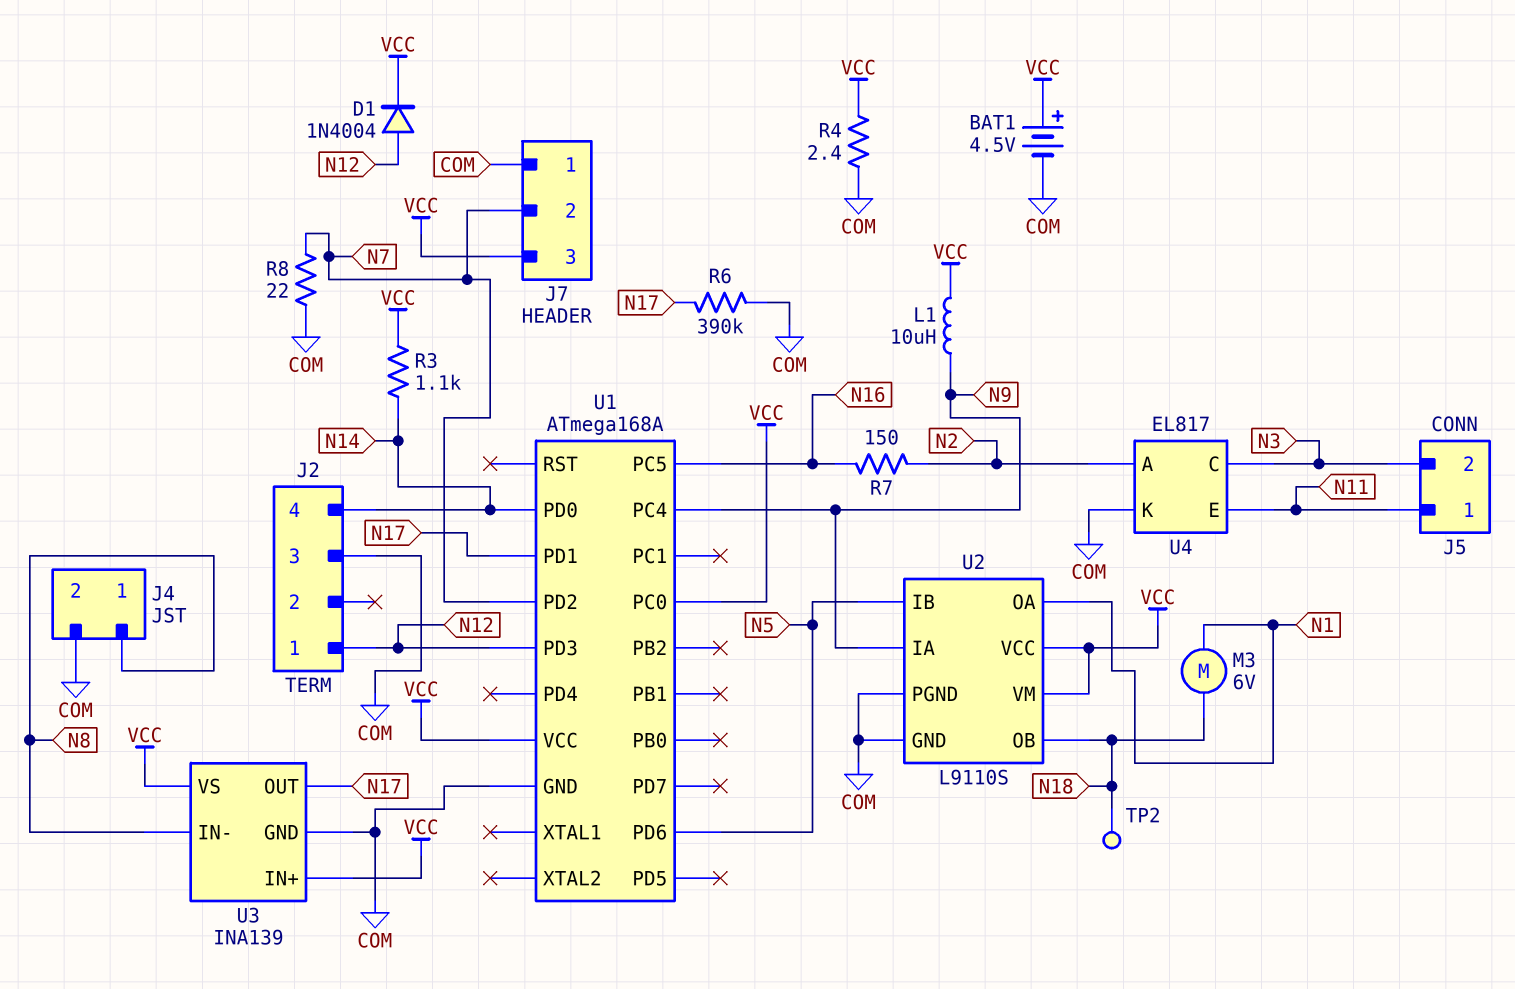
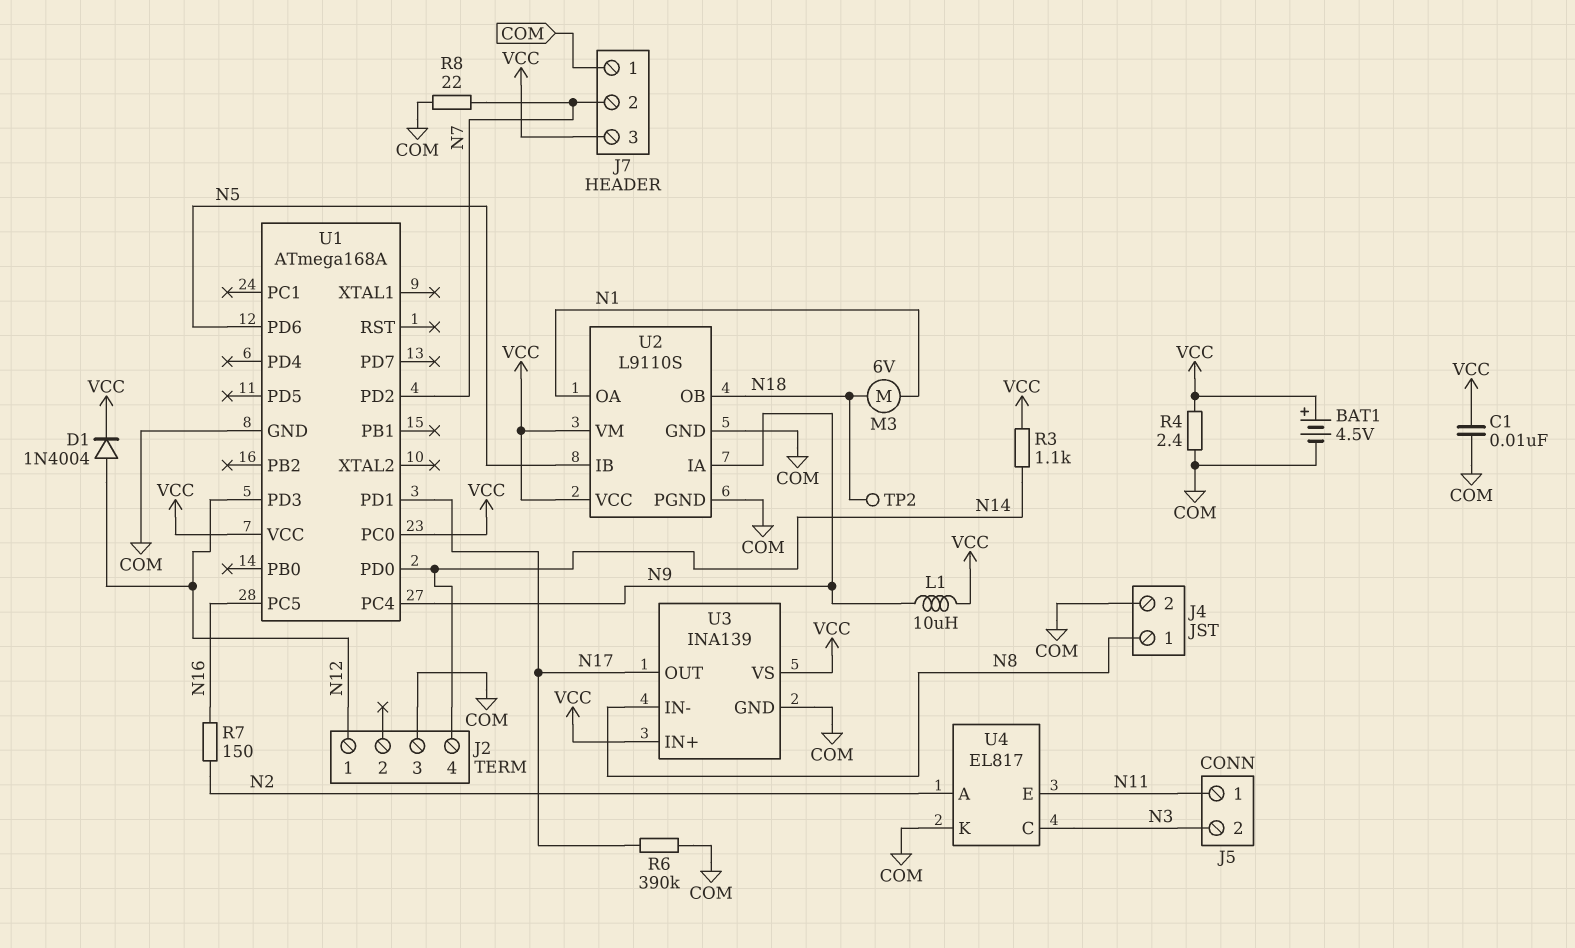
C1: none -> 10nF (COM, VCC)

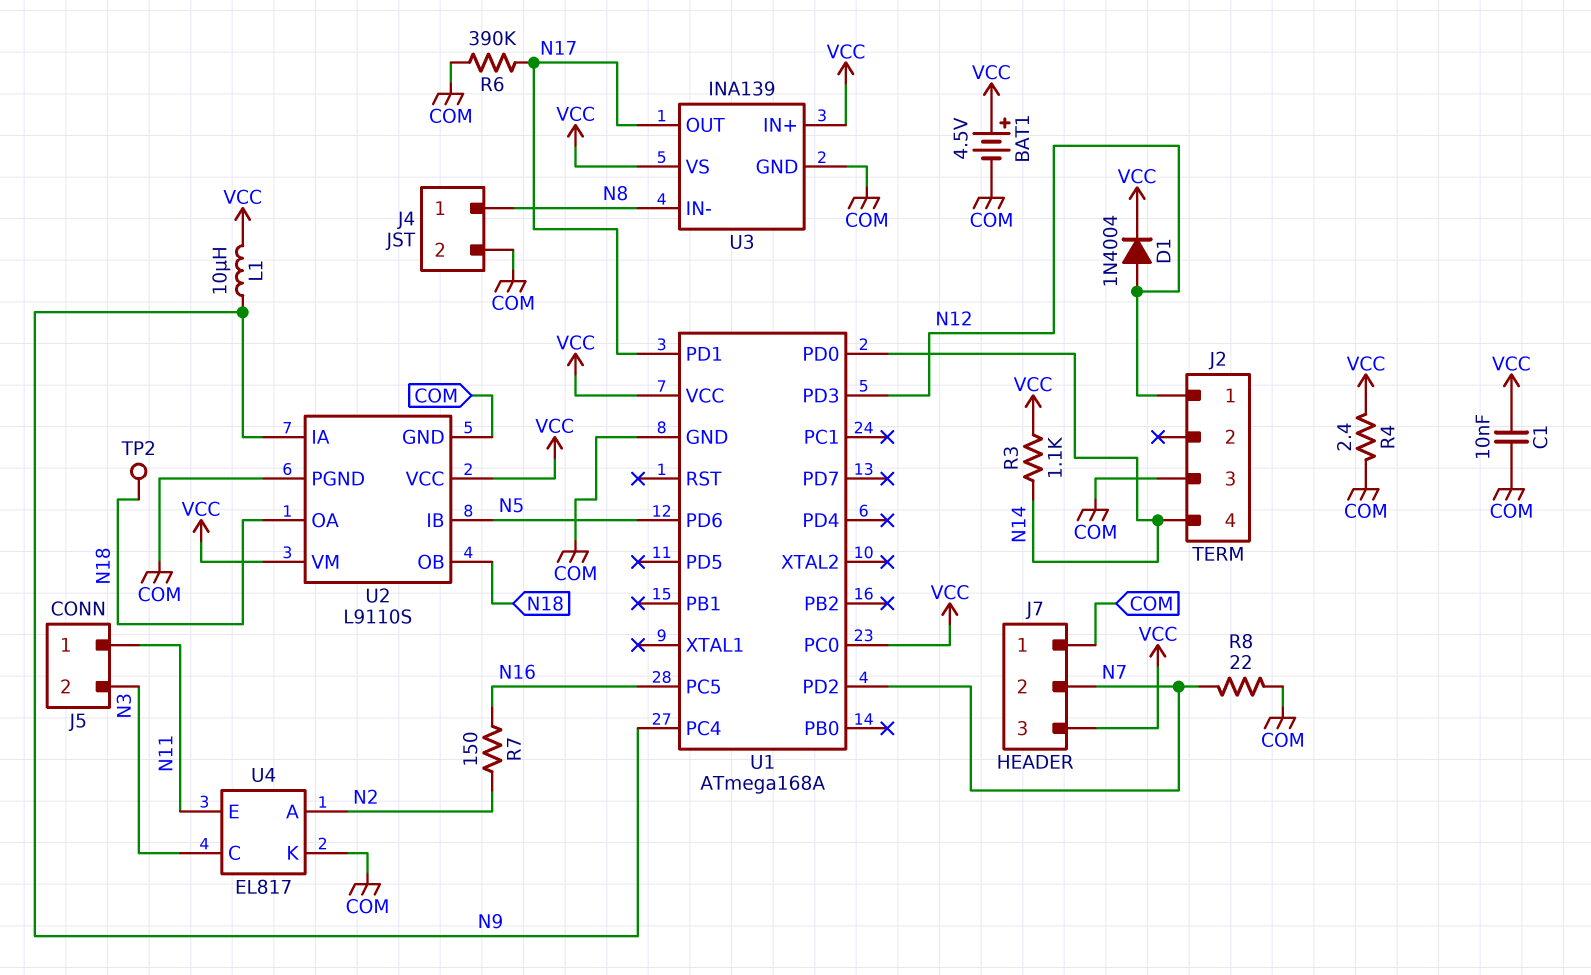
M3: motor 6V (N1, N18) -> none
U2 pin OA: N1 -> N18

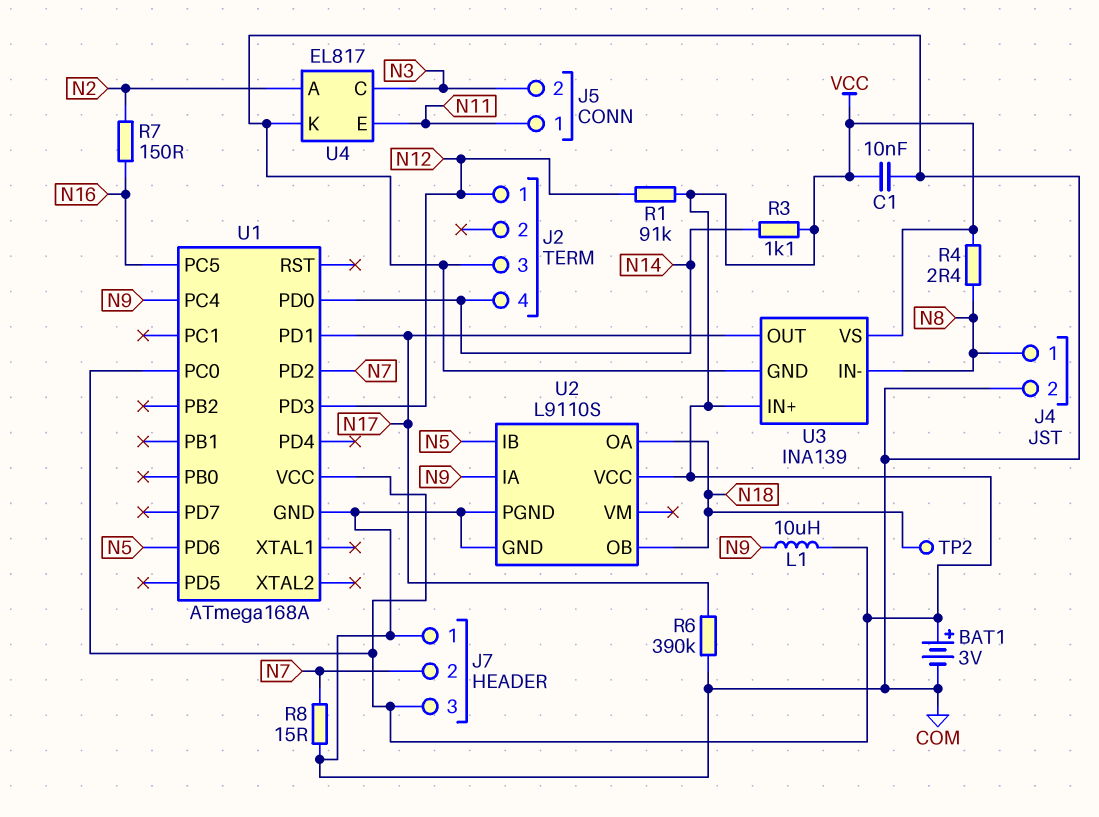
BAT1: 4.5V (plus VCC, minus COM) -> 3V (plus VCC, minus COM)
D1: diode 1N4004 (A N12, K VCC) -> none
R1: none -> 91k (N12, VCC)
R4: 2.4 (COM, VCC) -> 2.4 (N8, VCC)
R8: 22 (COM, N7) -> 15 (COM, N7)
U2 pin VM: VCC -> none

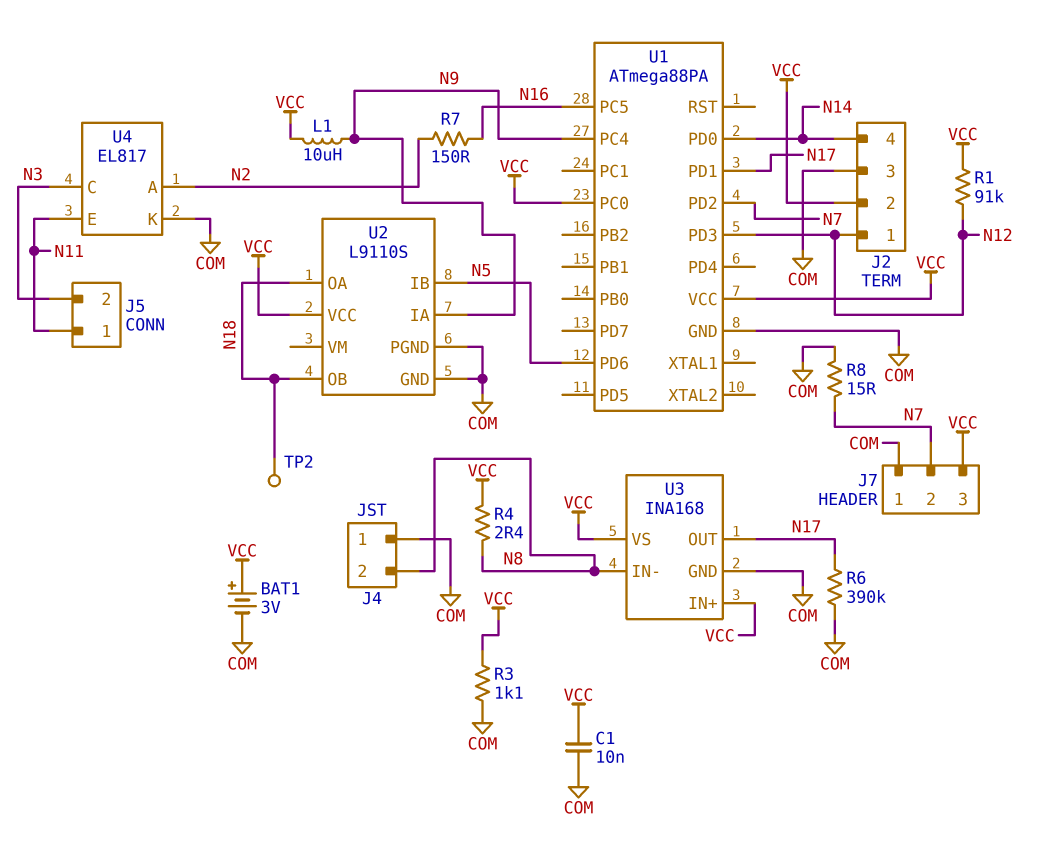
J2 pin 2: none -> VCC
J4 pin 1: N8 -> COM
J4 pin 2: COM -> N8
R3: 1.1k (N14, VCC) -> 1.1k (COM, VCC)
U1: ATmega168A -> ATmega88PA
U3: INA139 -> INA168

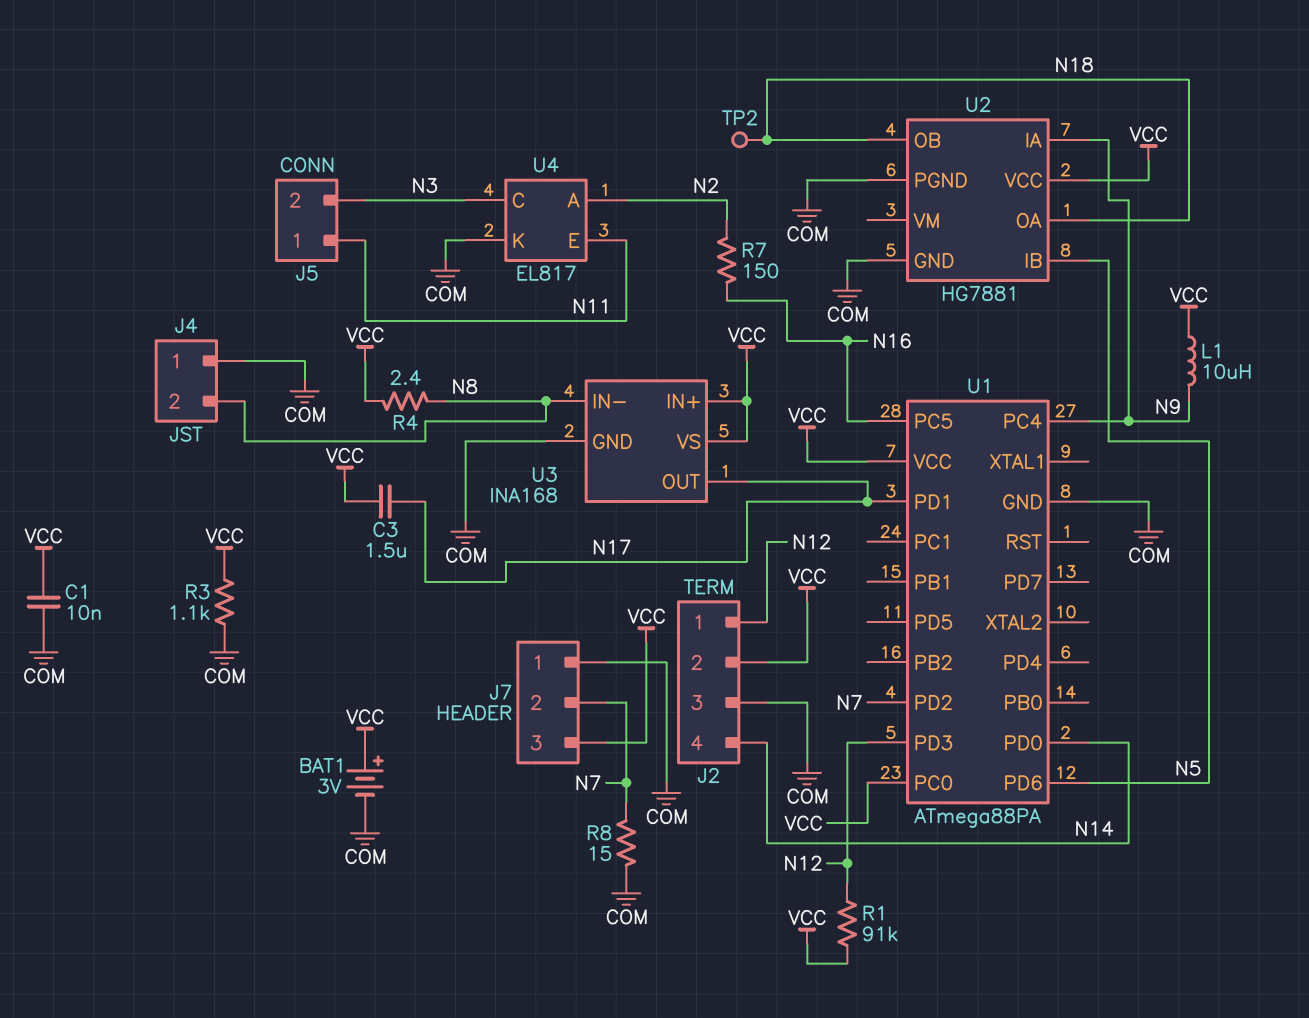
C3: none -> 1.5uF (N17, VCC)
R6: 390k (COM, N17) -> none
U2: L9110S -> HG7881

